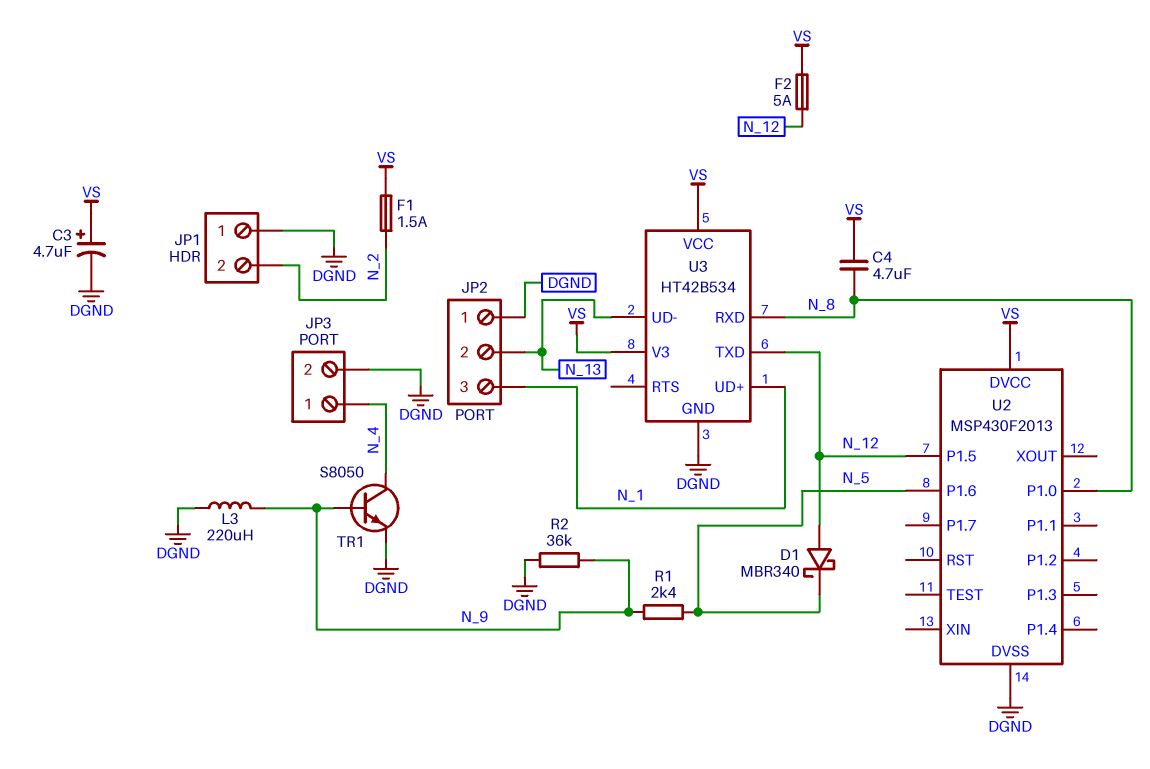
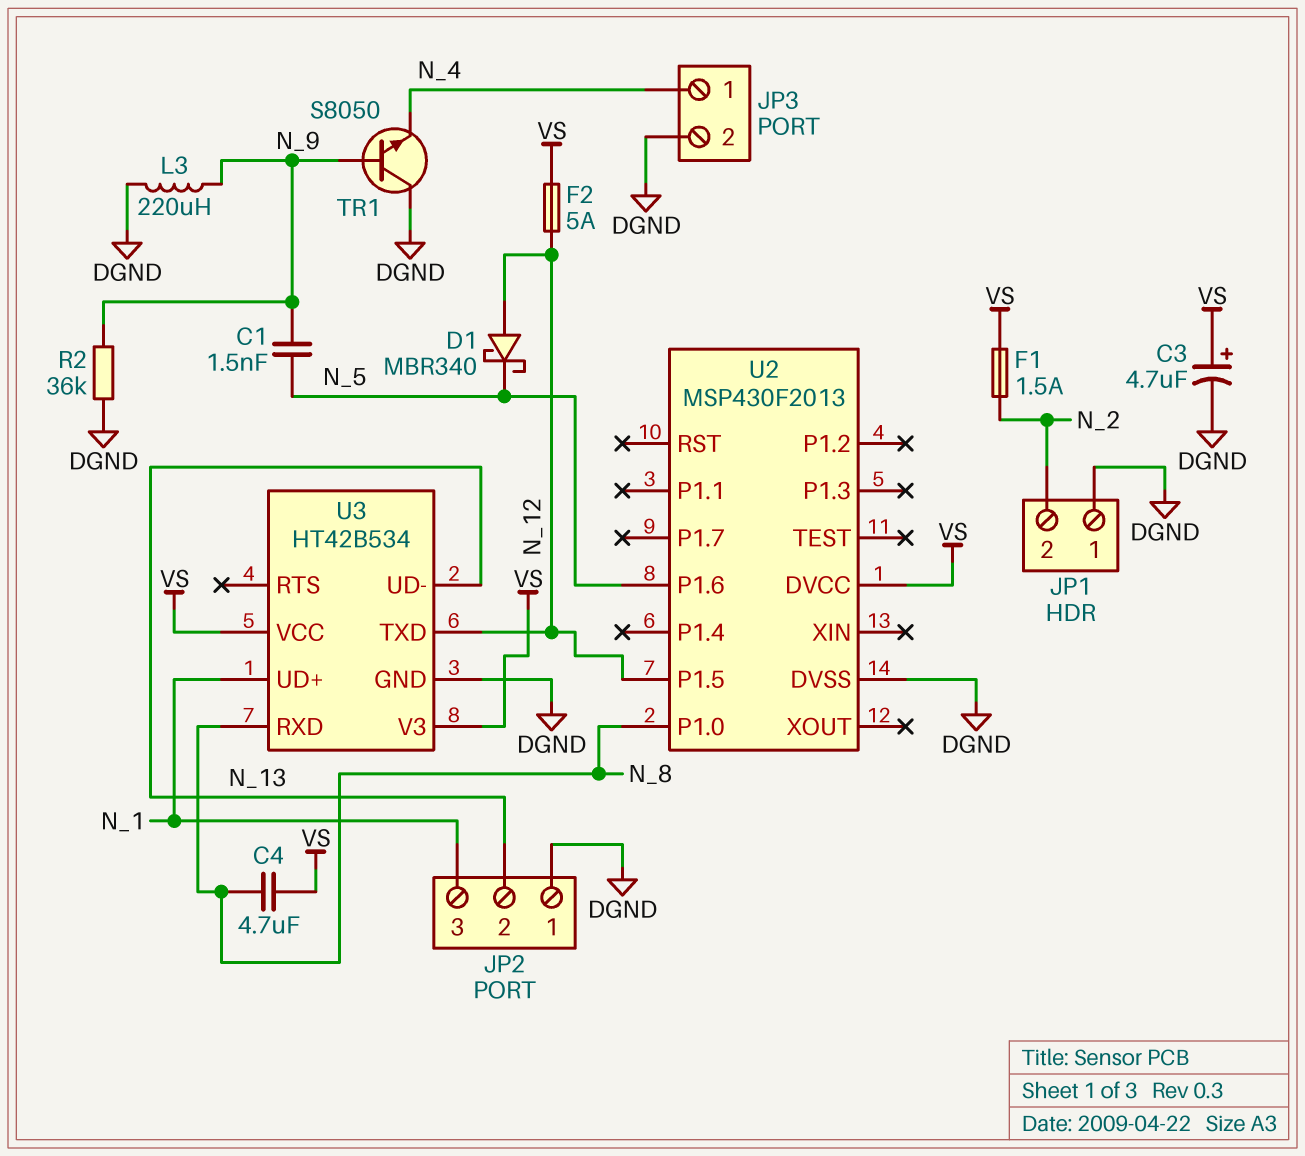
C1: none -> 1.5nF (N_5, N_9)
R1: 2.4k (N_5, N_9) -> none
TR1: NPN S8050 (B N_9, C N_4, E DGND) -> NPN S8050 (B N_9, C DGND, E N_4)

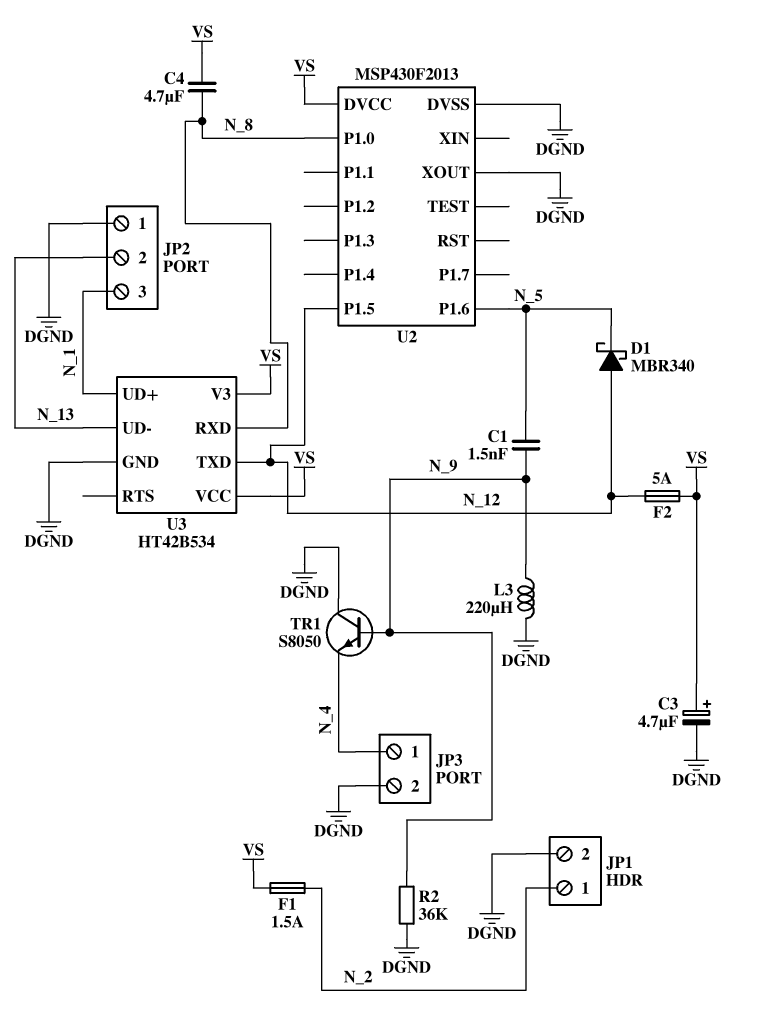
JP1 pin 1: DGND -> N_2
JP1 pin 2: N_2 -> DGND
U2 pin XOUT: none -> DGND

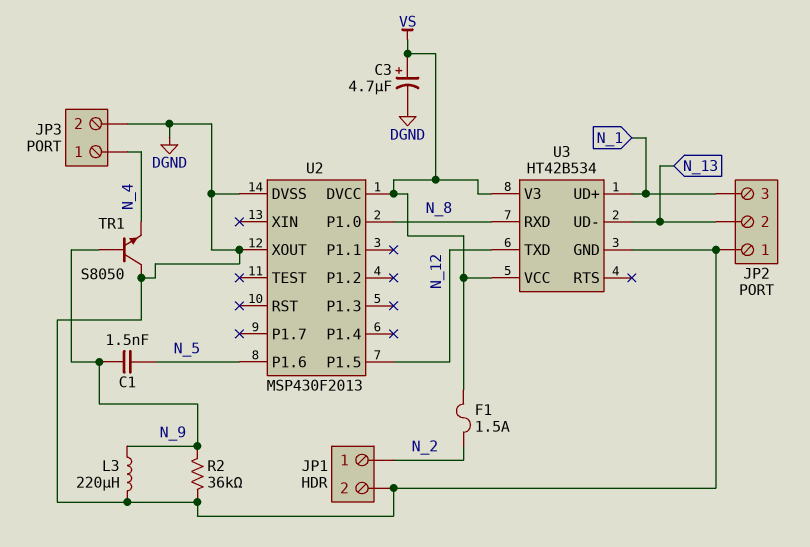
C4: 4.7uF (N_8, VS) -> none
D1: schottky MBR340 (A N_12, K N_5) -> none
F2: 5A (N_12, VS) -> none

